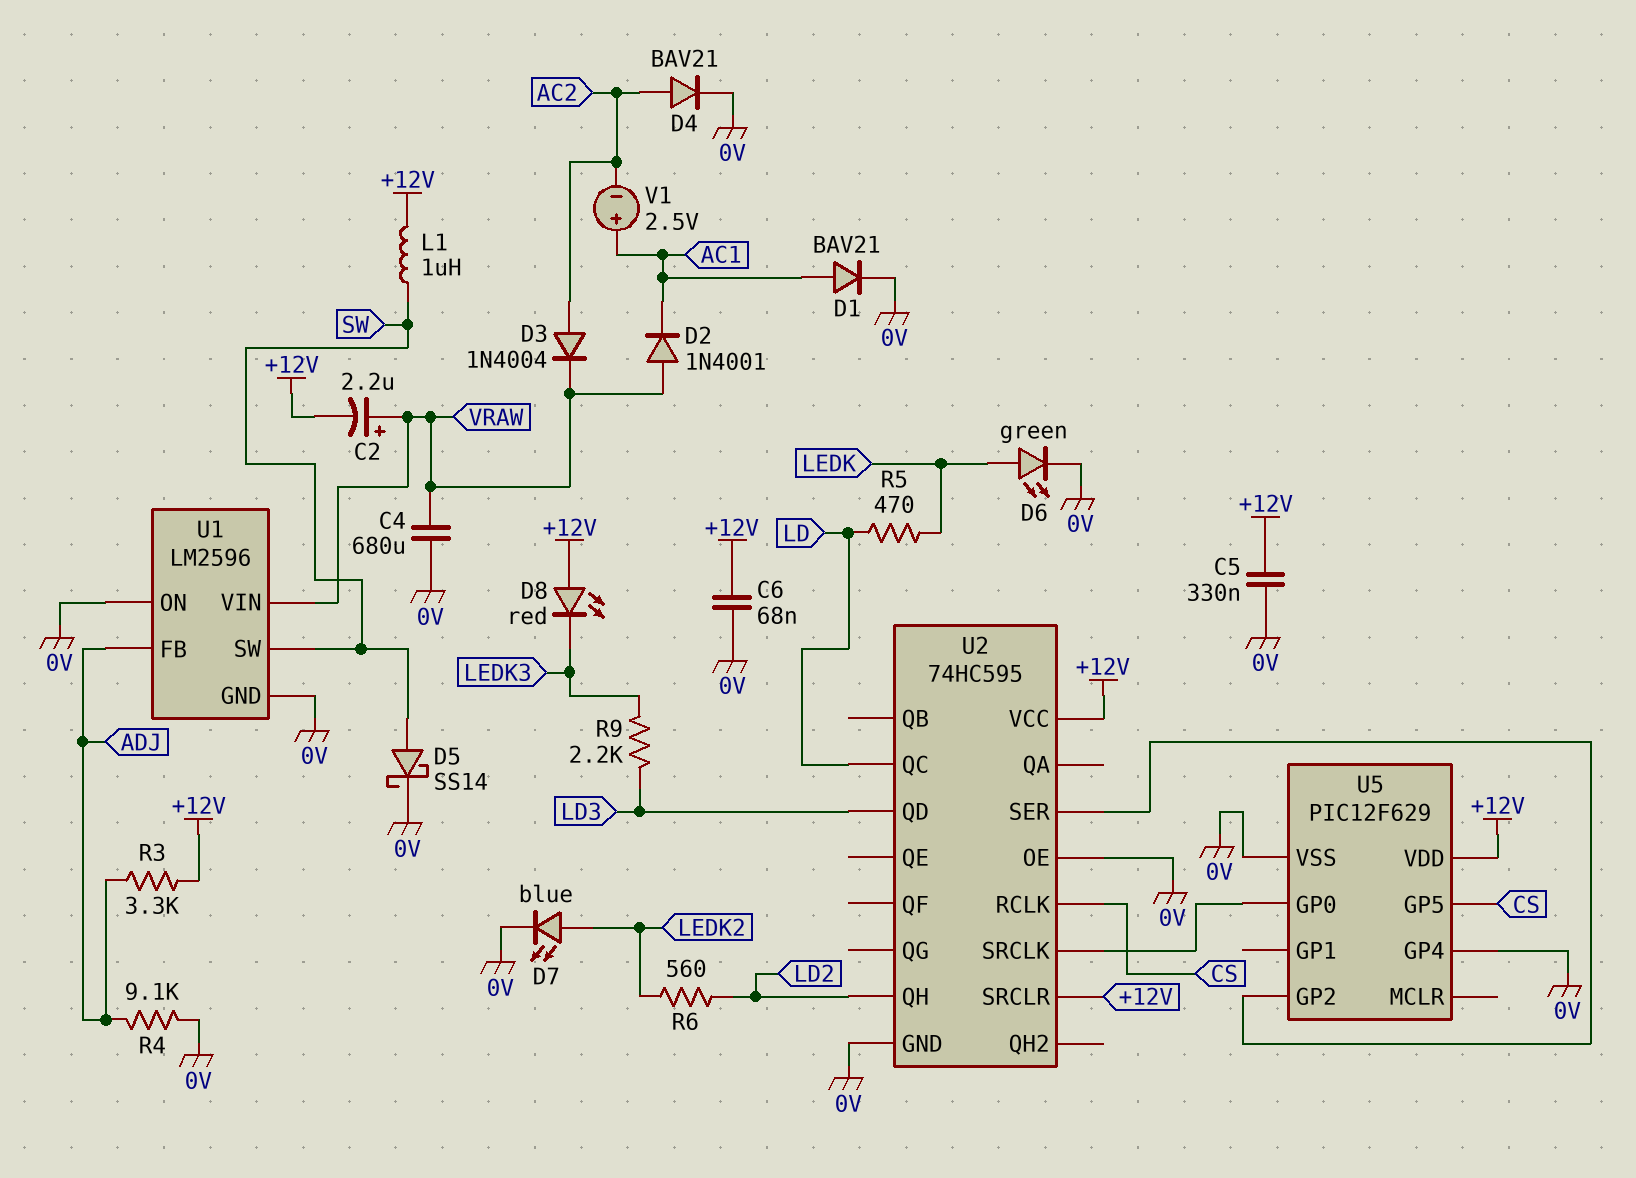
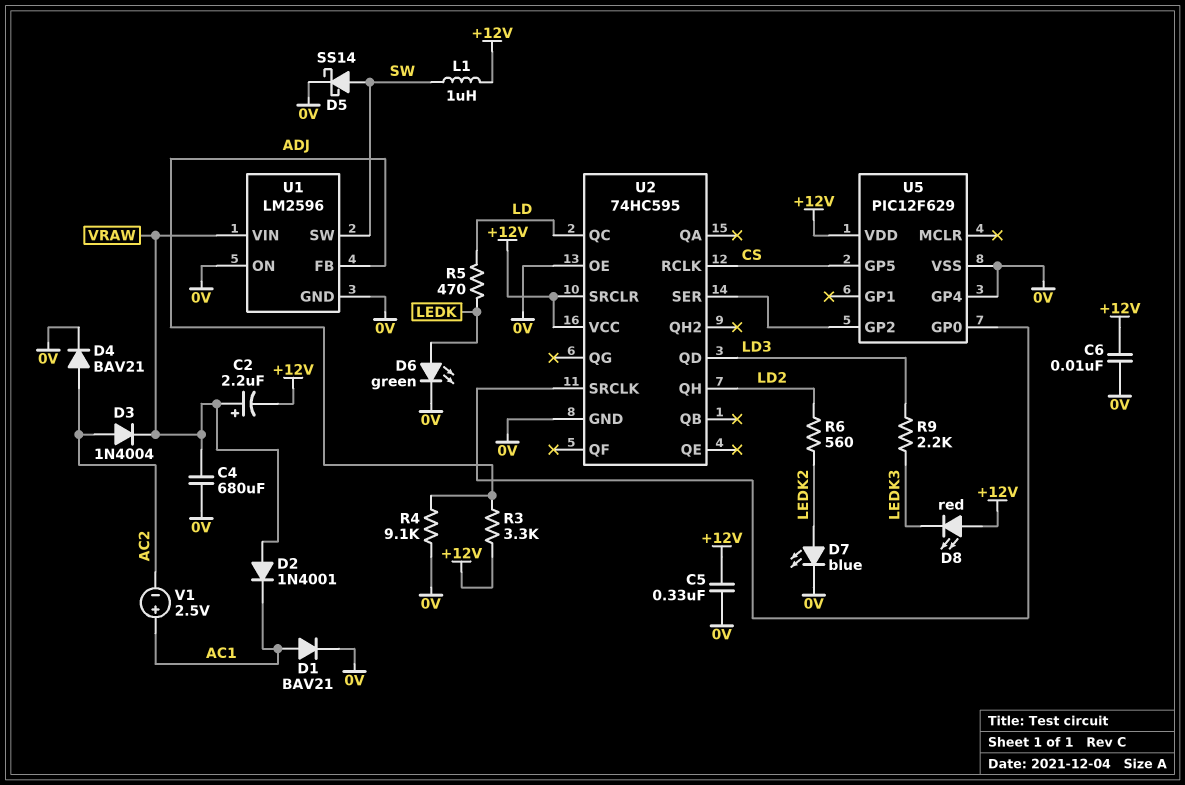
C6: 68nF (+12V, 0V) -> 10nF (+12V, 0V)

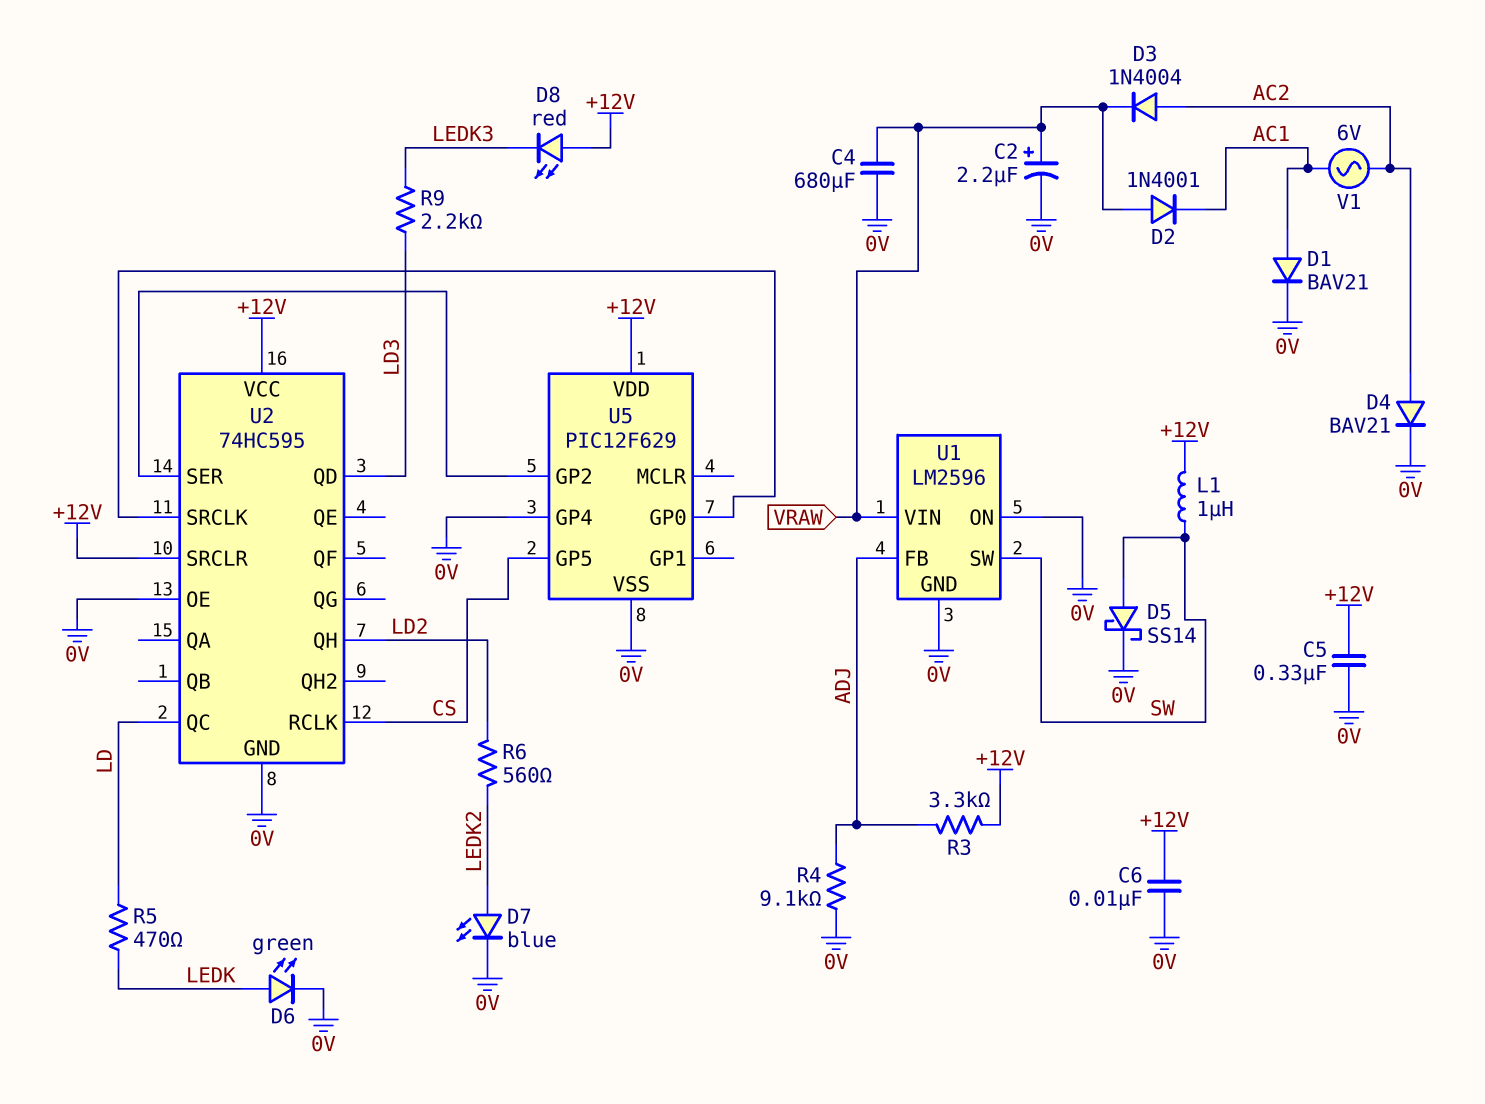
C2: 2.2uF (plus VRAW, minus +12V) -> 2.2uF (plus VRAW, minus 0V)
V1: 2.5V (plus AC1, minus AC2) -> AC 6V (AC1, AC2)

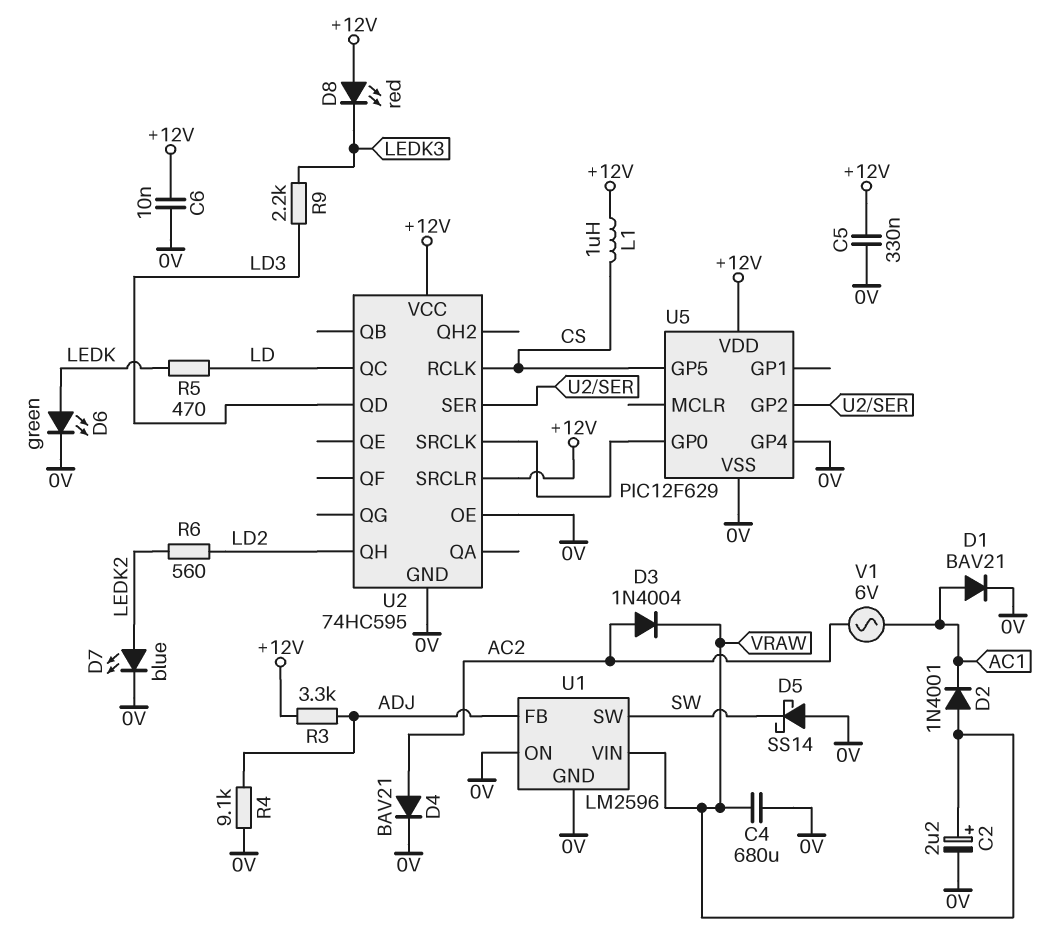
D5: schottky SS14 (A SW, K 0V) -> schottky SS14 (A 0V, K SW)
L1: 1uH (+12V, SW) -> 1uH (+12V, CS)

